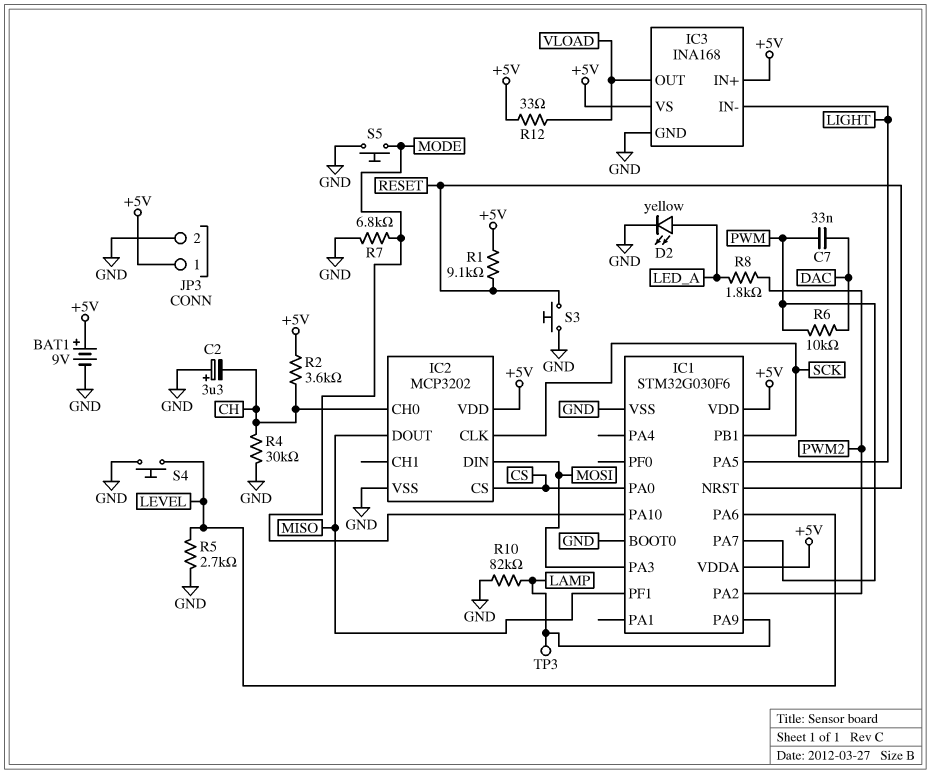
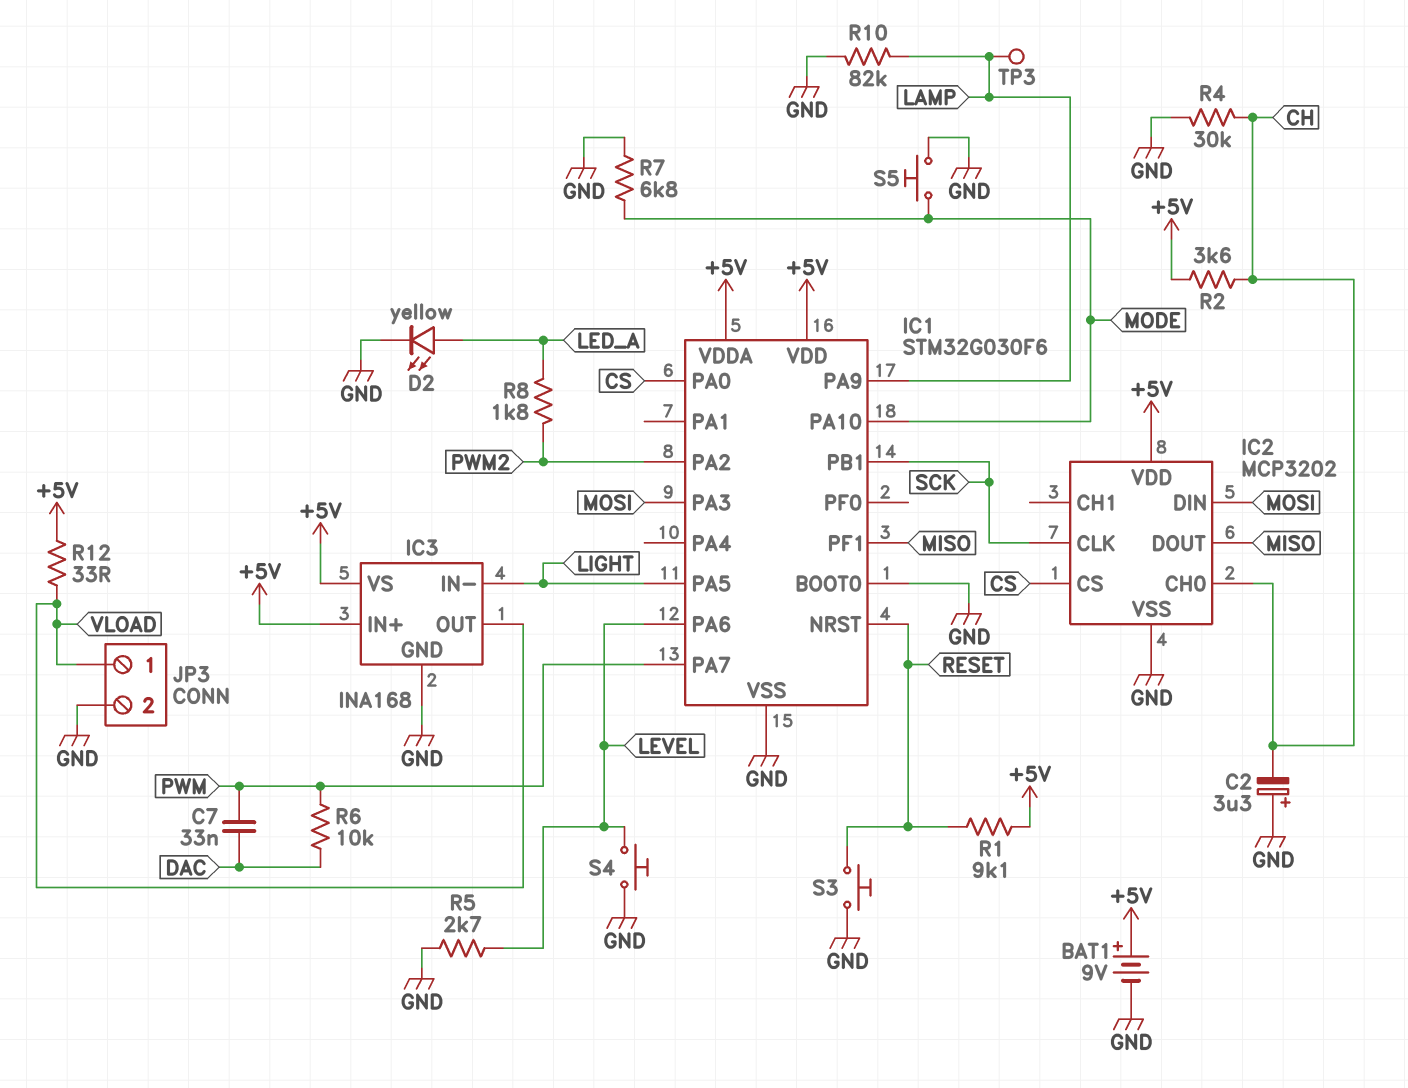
JP3 pin 1: +5V -> VLOAD

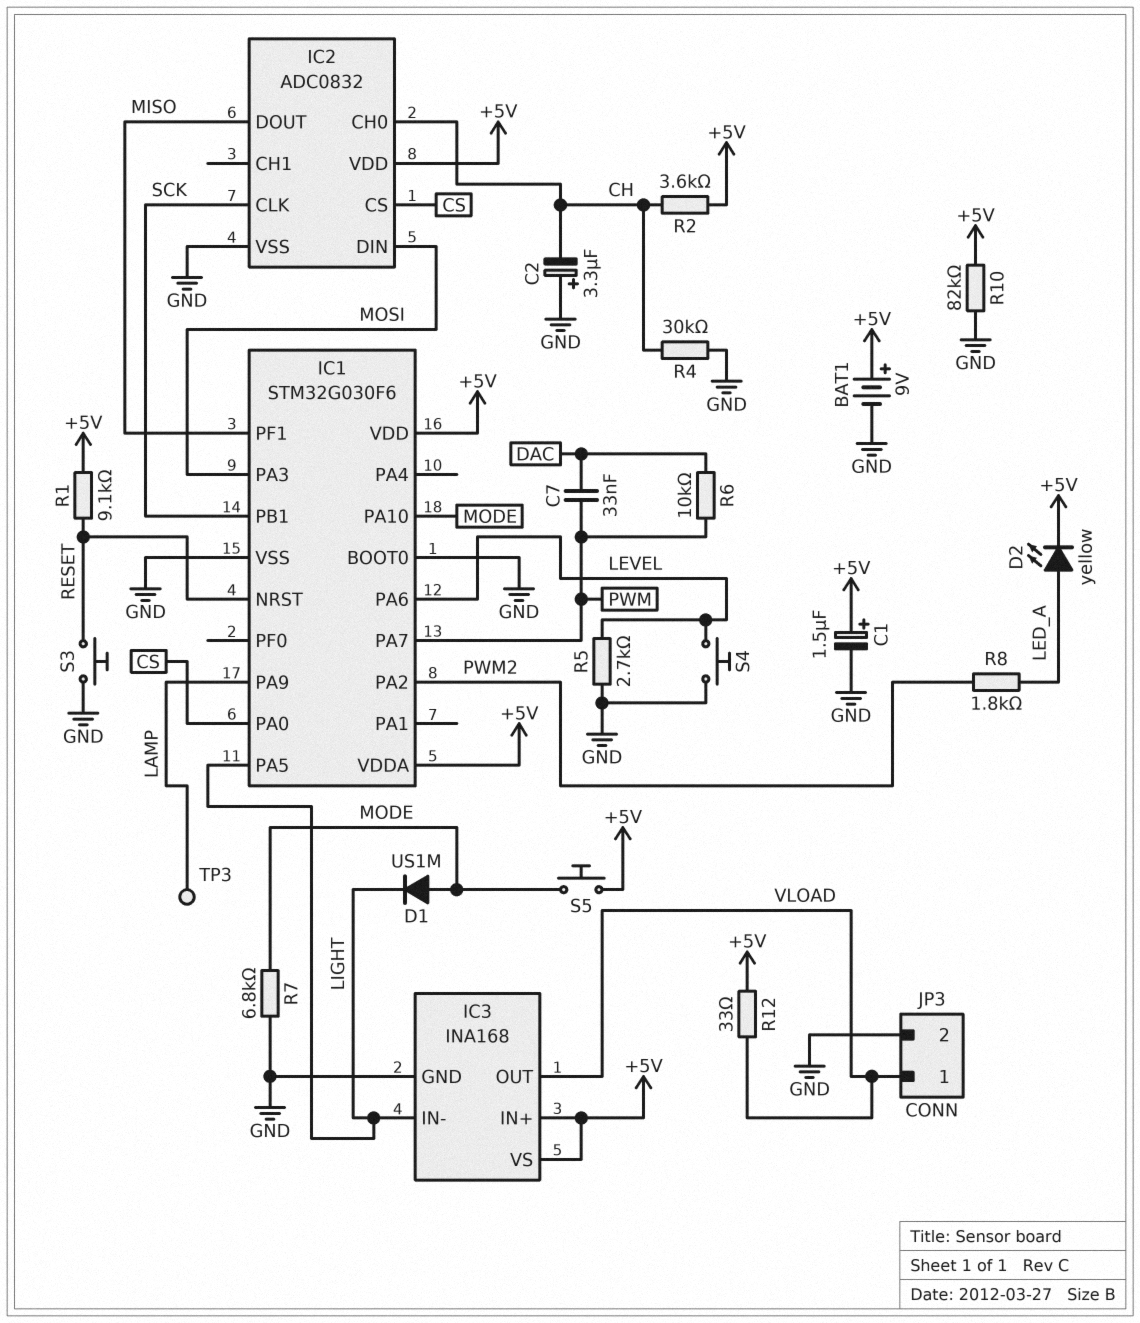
C1: none -> 1.5uF (plus +5V, minus GND)
D1: none -> diode US1M (A MODE, K LIGHT)
D2: LED yellow (A LED_A, K GND) -> LED yellow (A LED_A, K +5V)
IC2: MCP3202 -> ADC0832
R10: 82k (GND, LAMP) -> 82k (+5V, GND)
S5: button (GND, MODE) -> button (+5V, MODE)

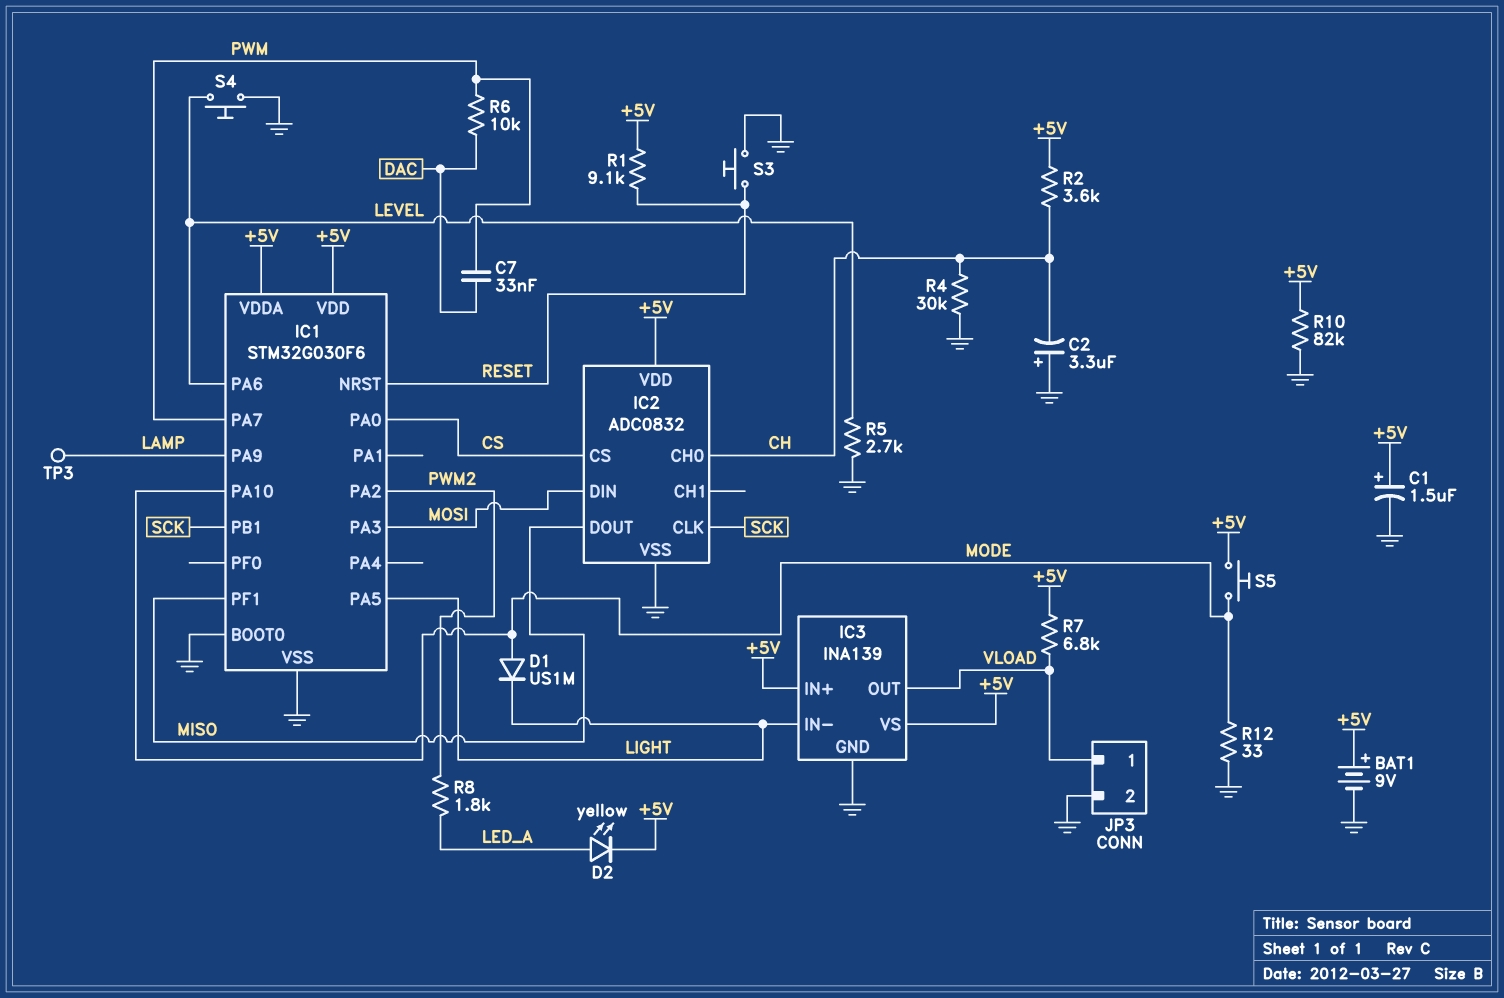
IC3: INA168 -> INA139
R7: 6.8k (GND, MODE) -> 6.8k (+5V, VLOAD)
R12: 33 (+5V, VLOAD) -> 33 (GND, MODE)

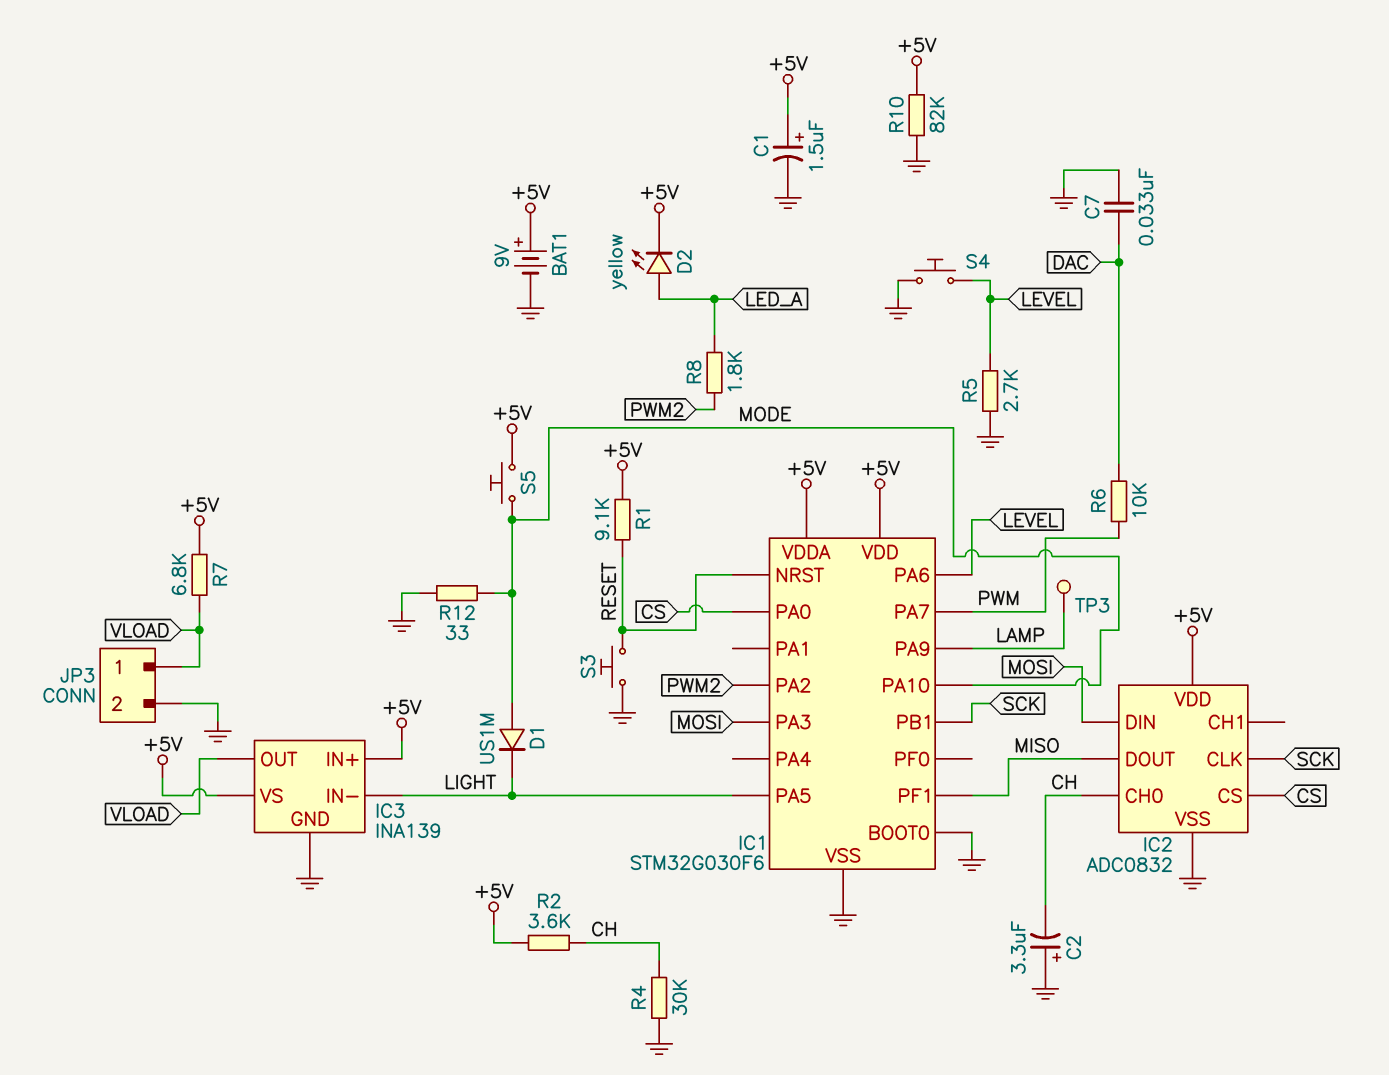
C7: 33nF (DAC, PWM) -> 33nF (DAC, GND)

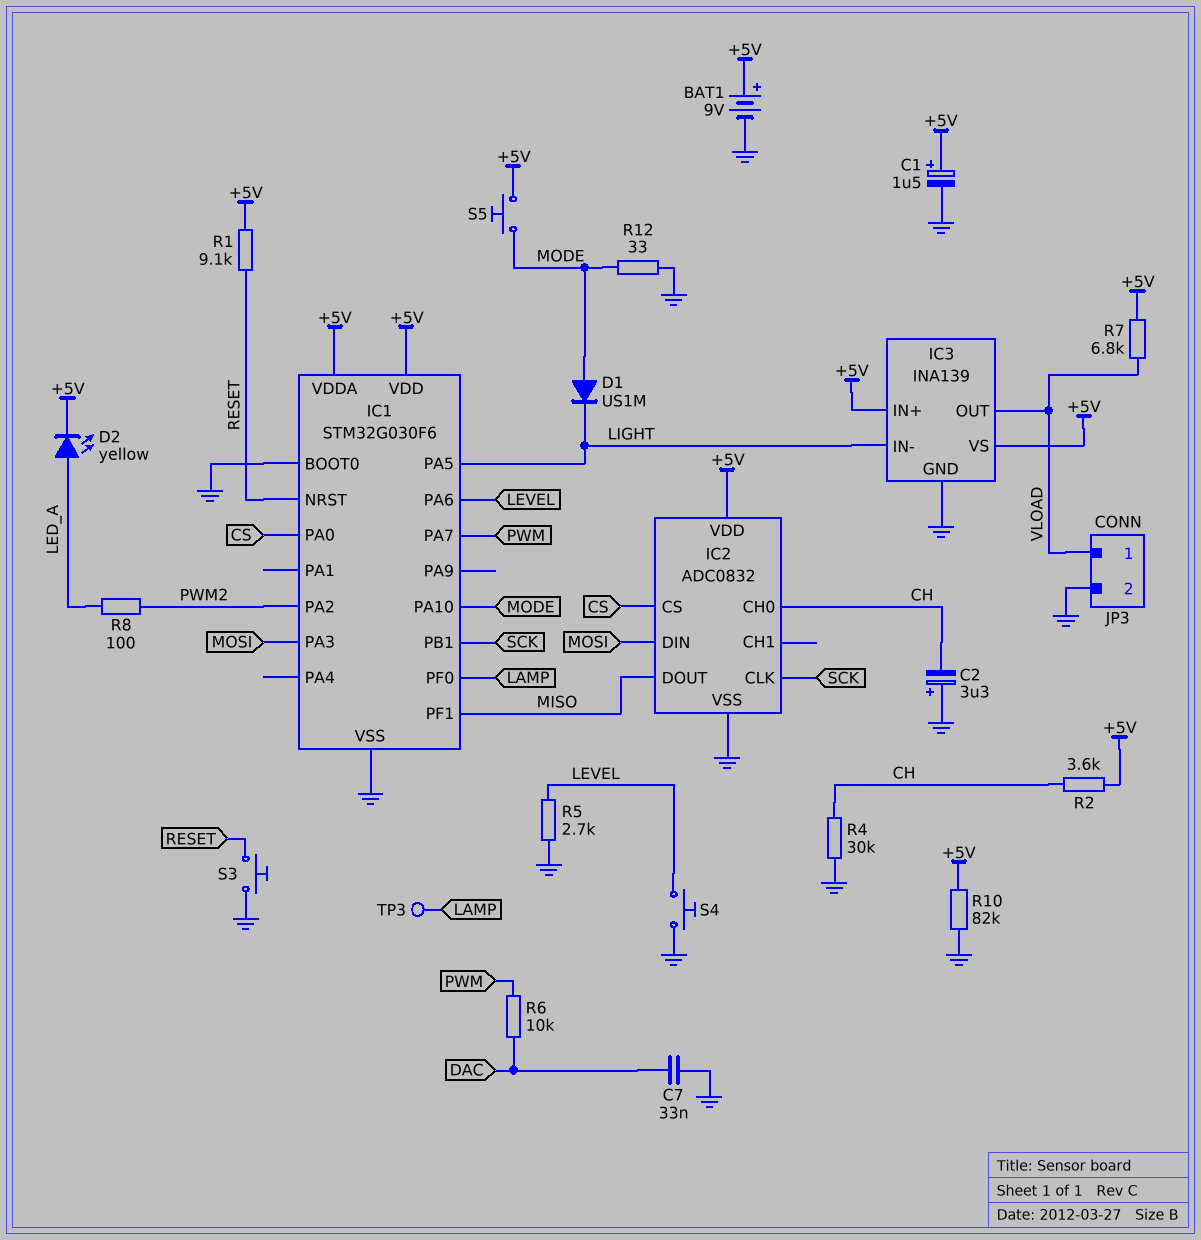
IC1 pin PA9: LAMP -> none
IC1 pin PF0: none -> LAMP
R8: 1.8k (LED_A, PWM2) -> 100 (LED_A, PWM2)

